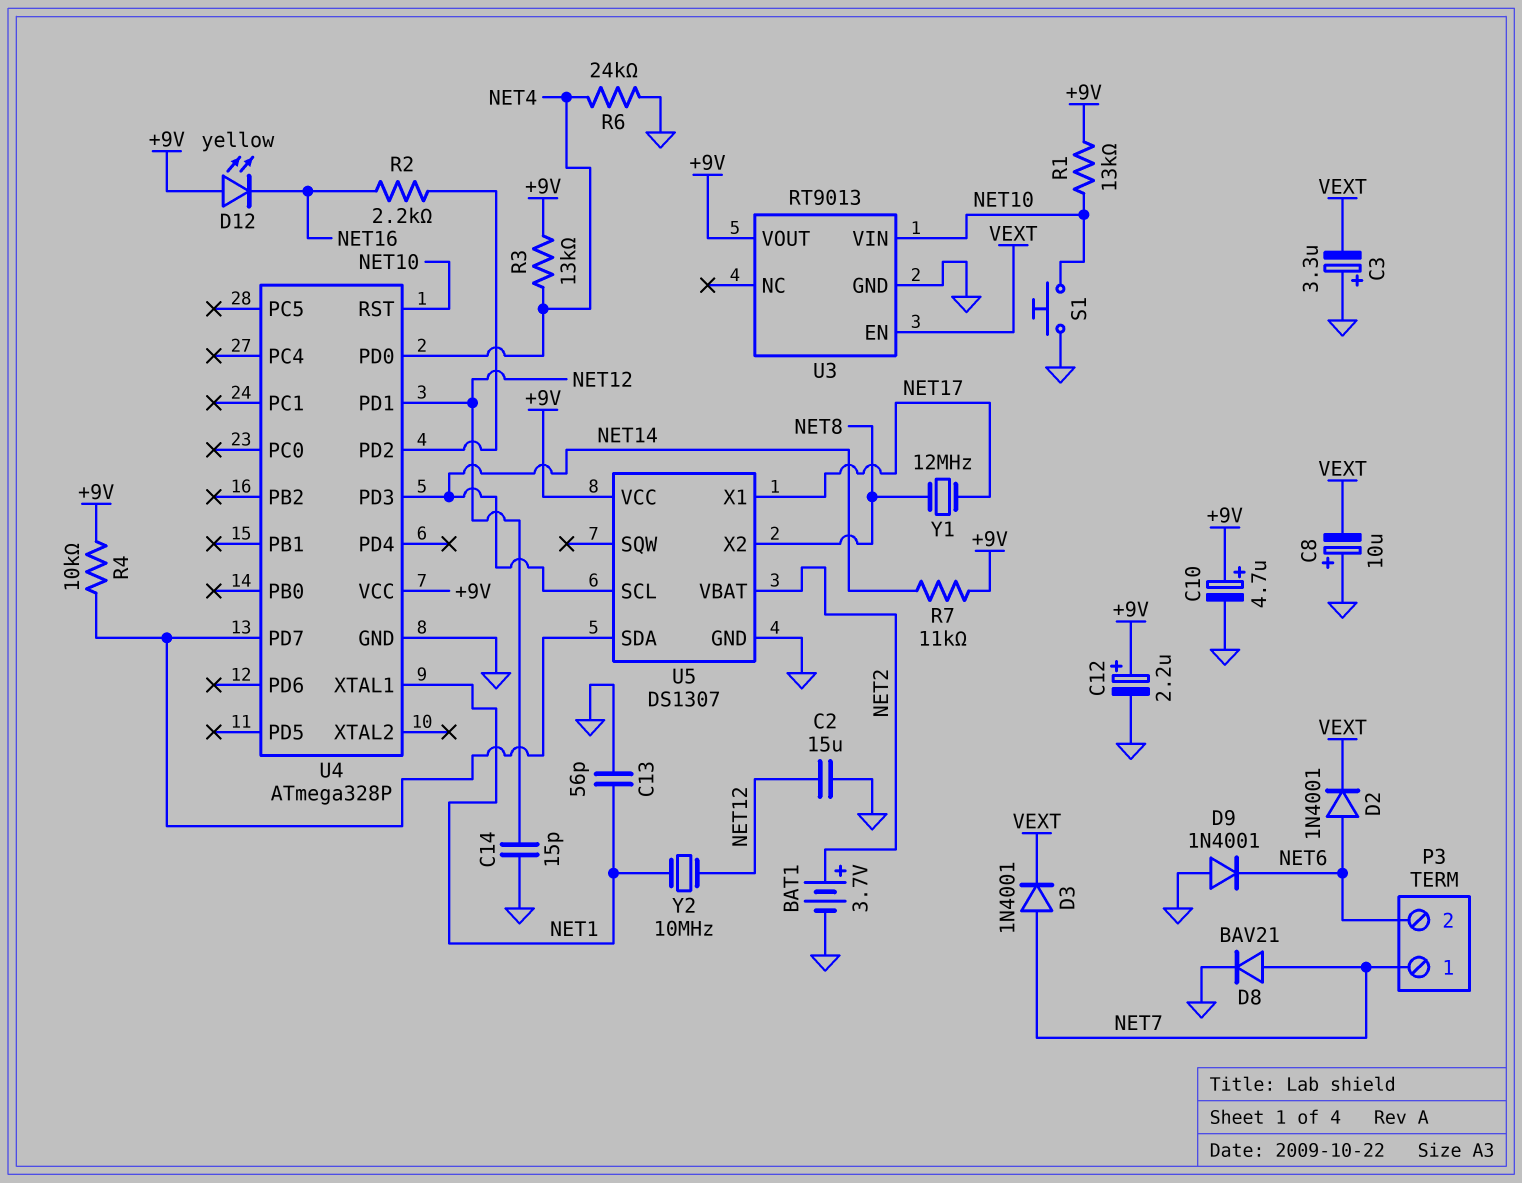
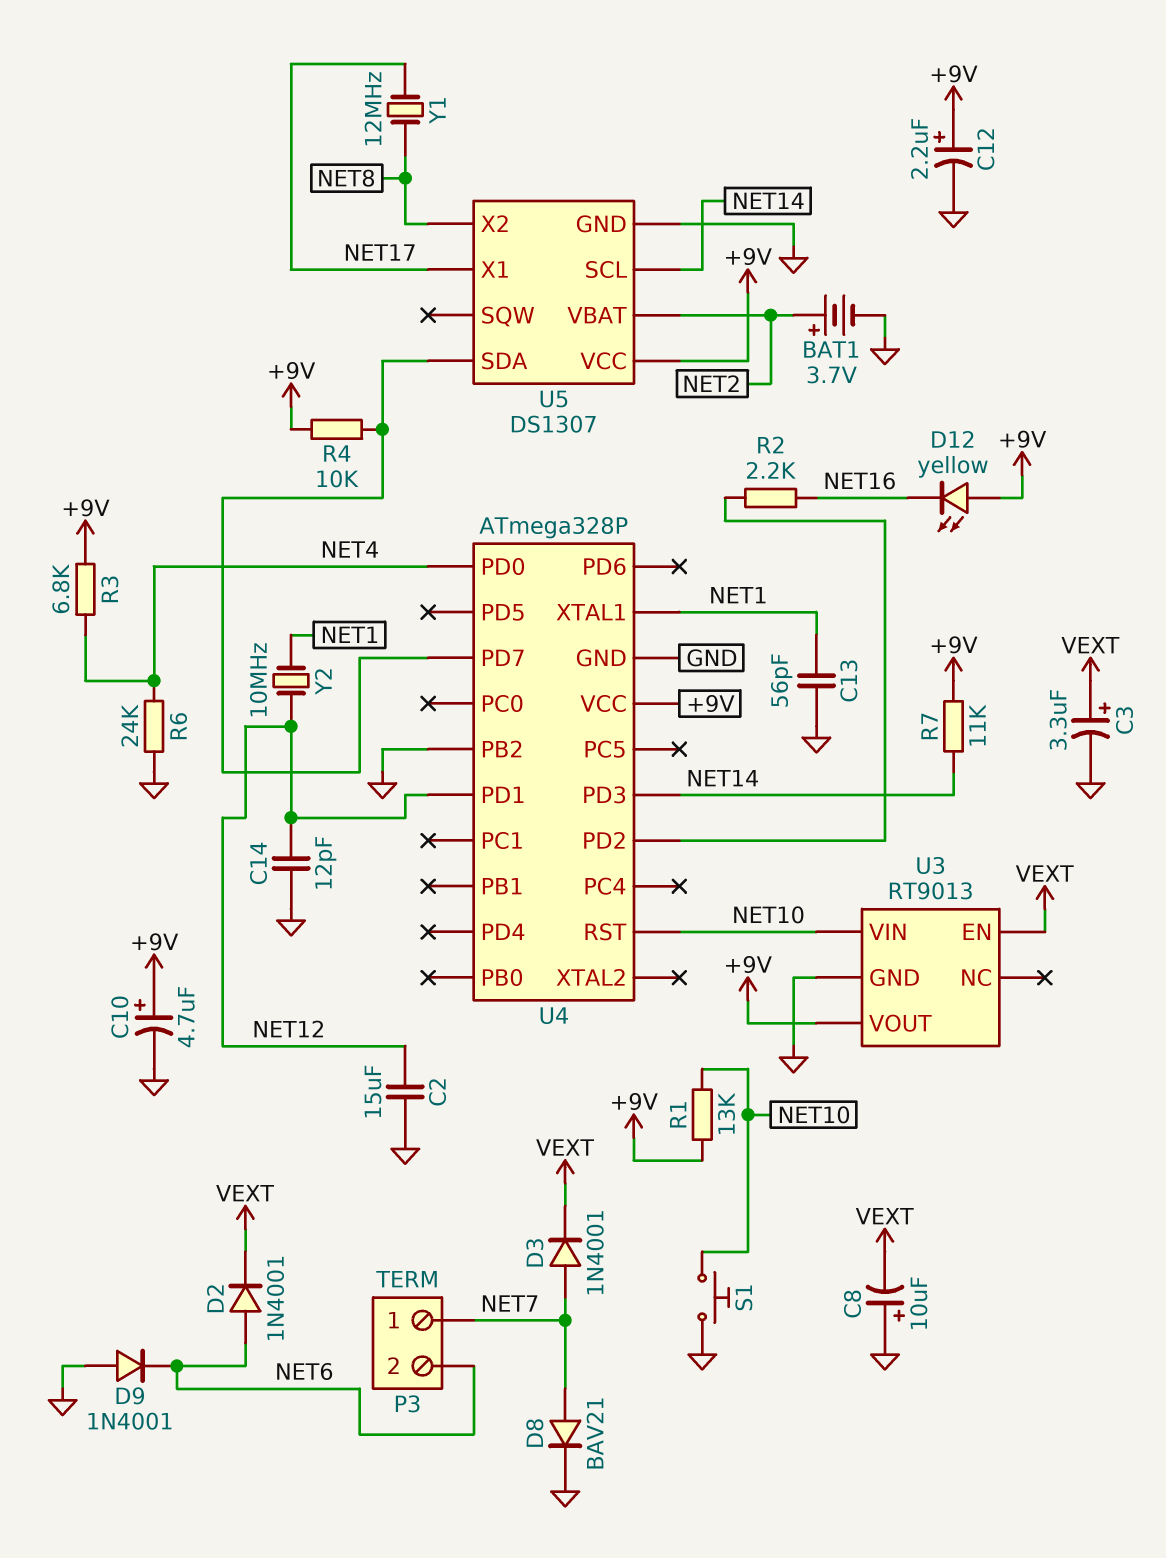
C3: 3.3uF (plus GND, minus VEXT) -> 3.3uF (plus VEXT, minus GND)
C14: 15pF (GND, NET12) -> 12pF (GND, NET12)
R3: 13k (+9V, NET4) -> 6.8k (+9V, NET4)
U4 pin PB2: none -> GND

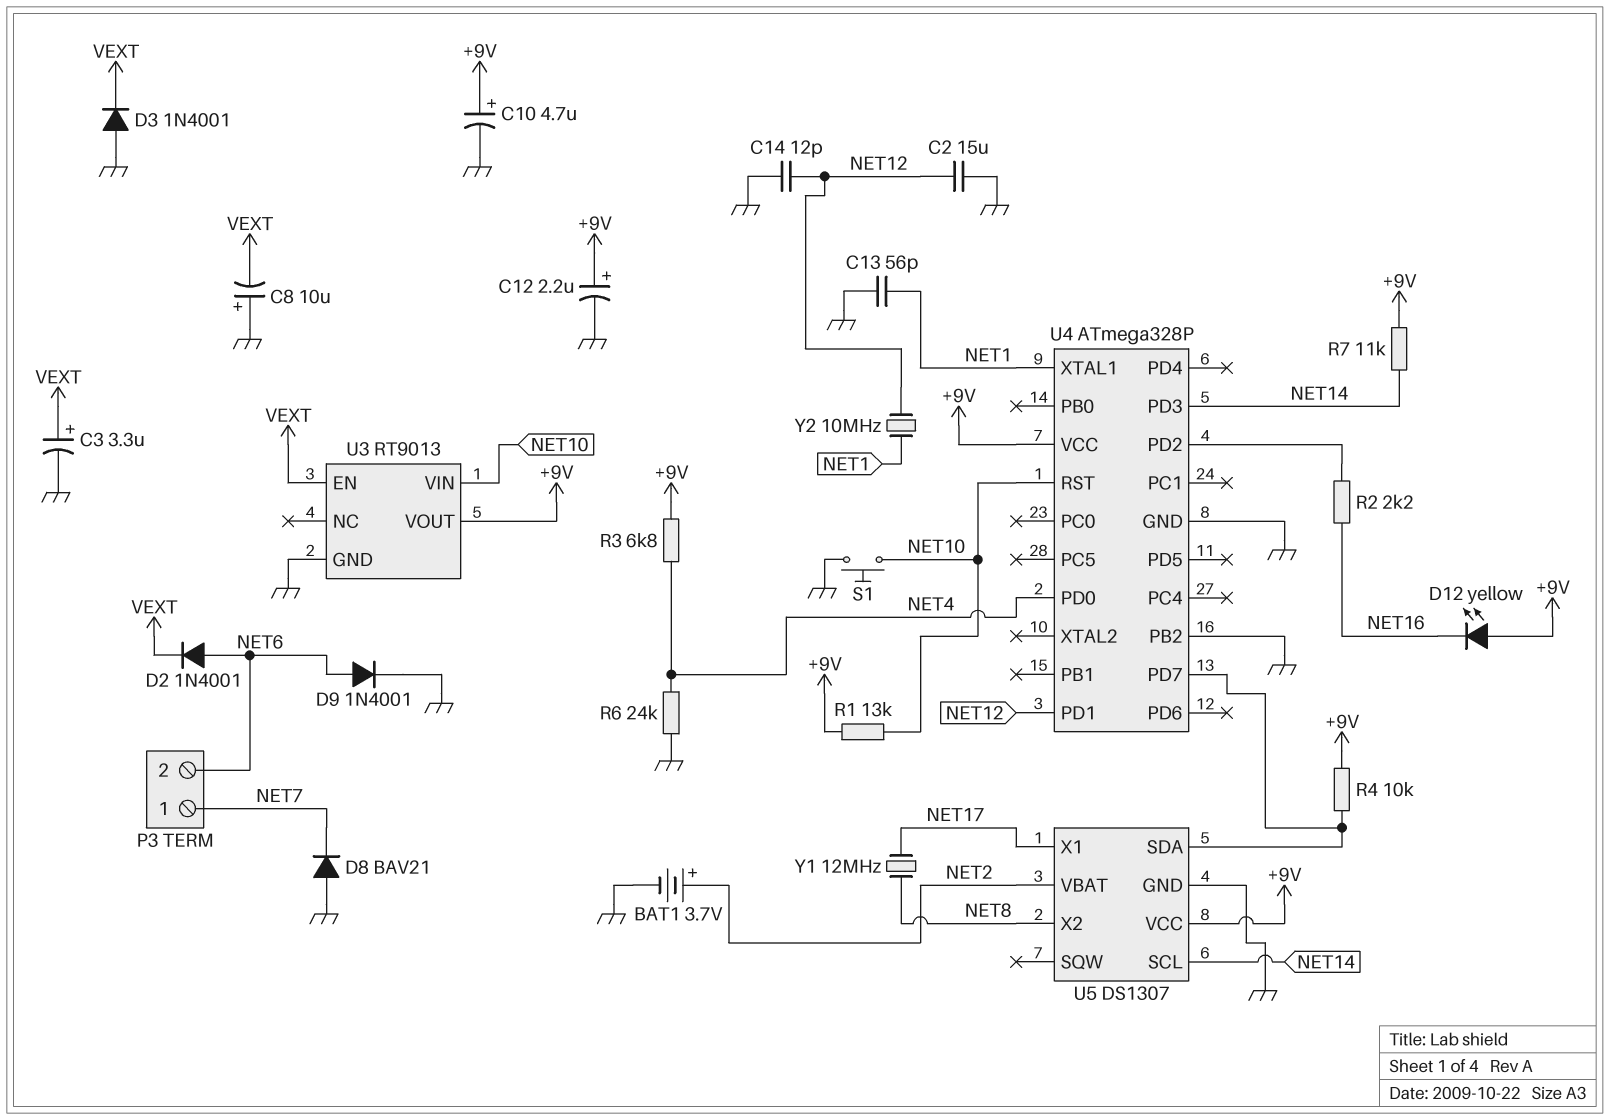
D3: diode 1N4001 (A NET7, K VEXT) -> diode 1N4001 (A GND, K VEXT)
D8: diode BAV21 (A NET7, K GND) -> diode BAV21 (A GND, K NET7)
D9: diode 1N4001 (A GND, K NET6) -> diode 1N4001 (A NET6, K GND)

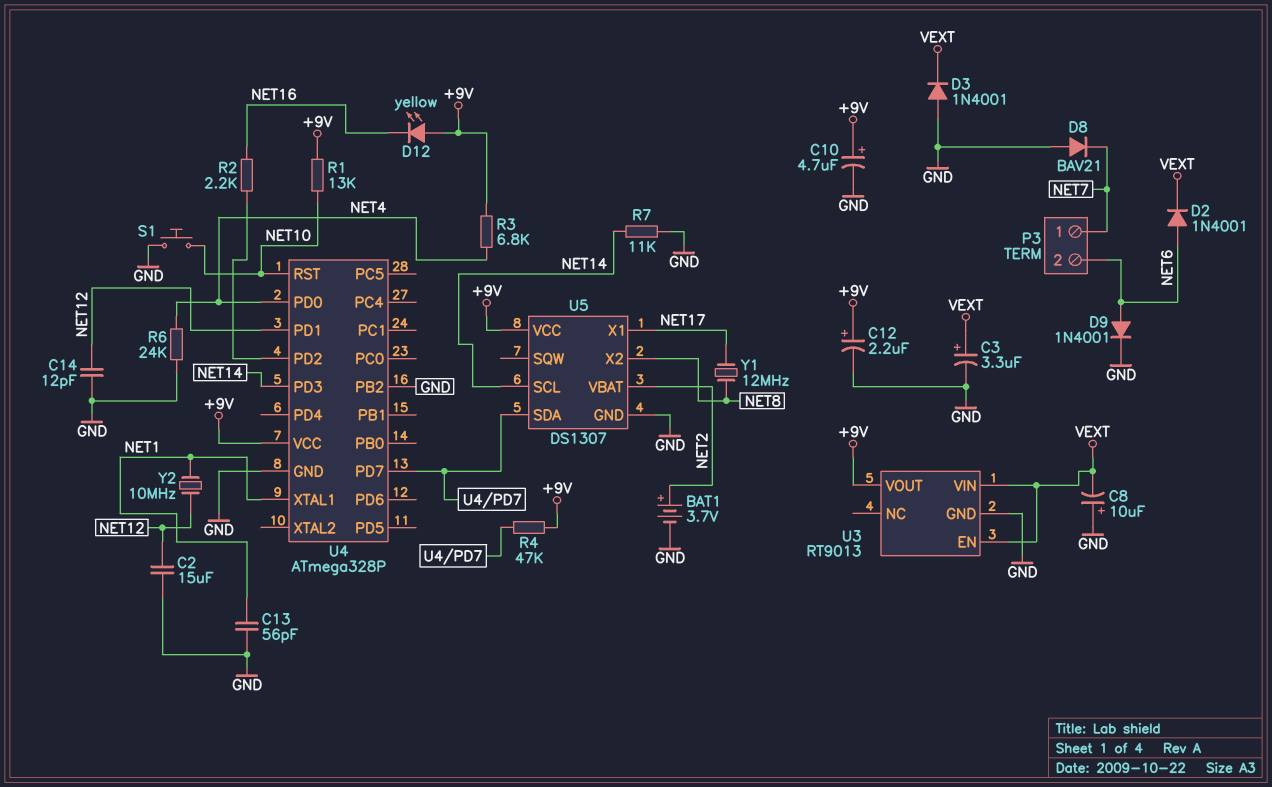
R4: 10k (+9V, U4/PD7) -> 47k (+9V, U4/PD7)
R7: 11k (+9V, NET14) -> 11k (GND, NET14)
U3 pin VIN: NET10 -> VEXT

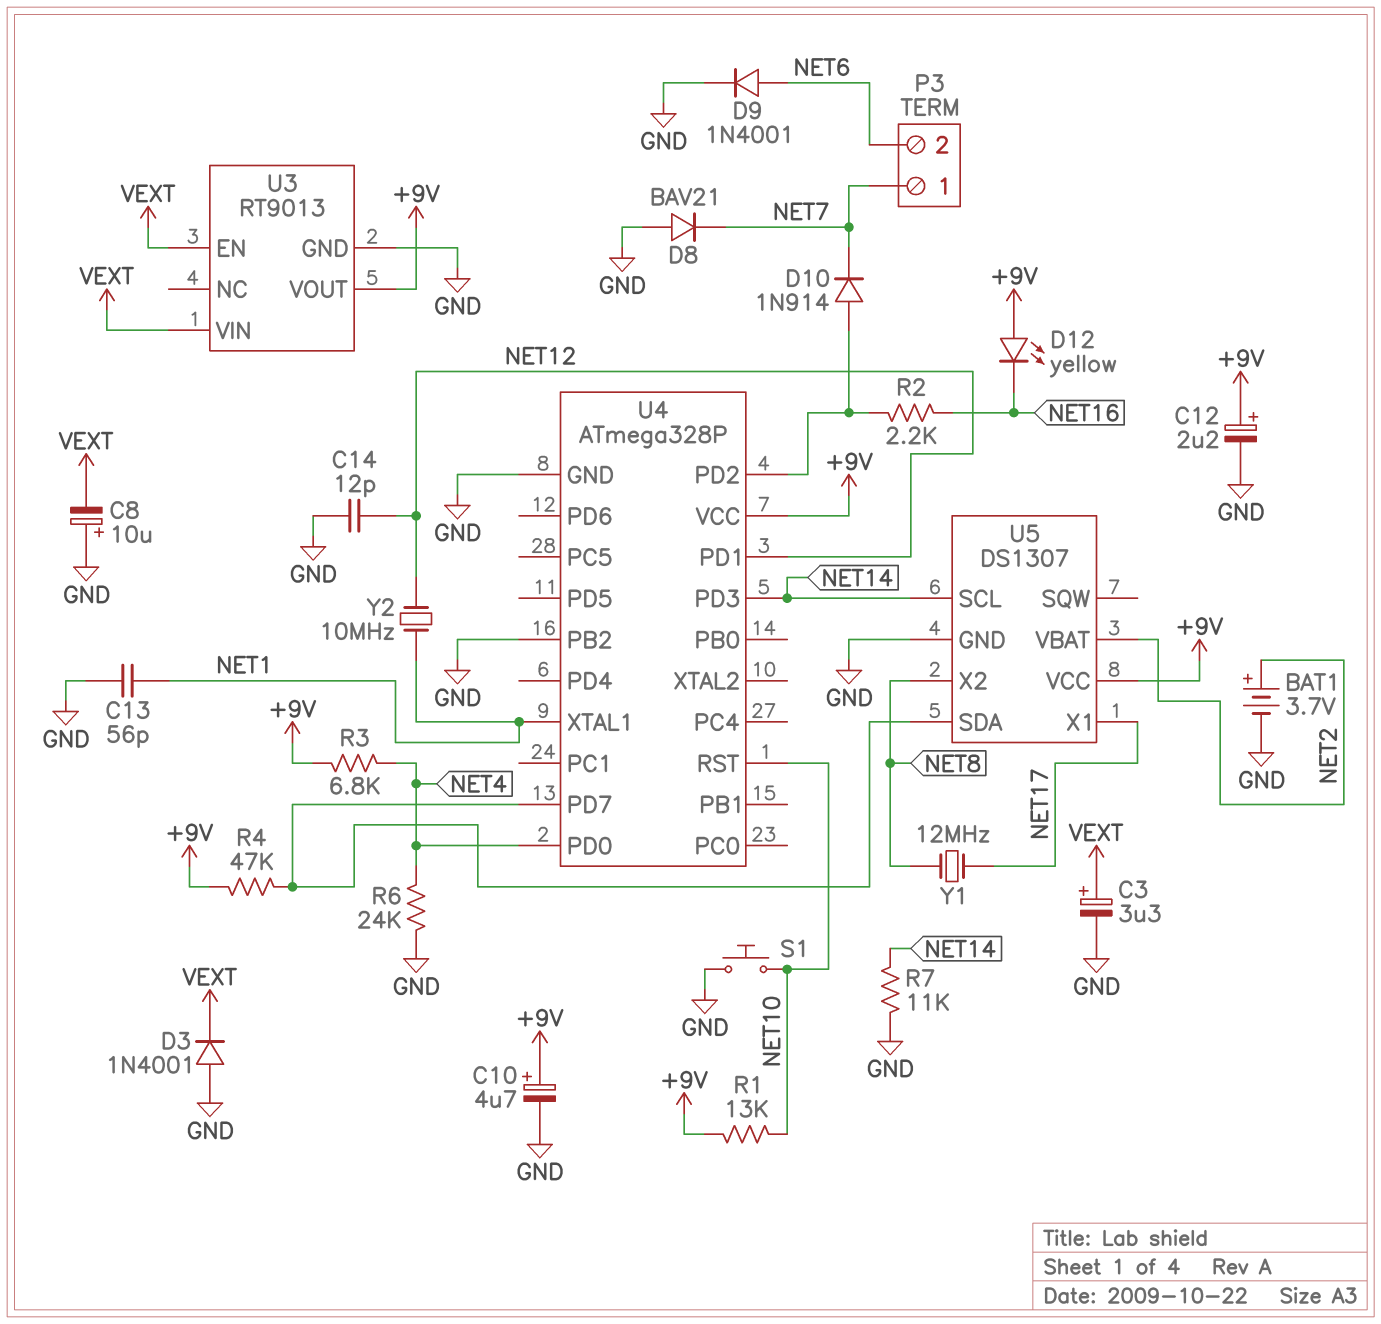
C2: 15uF (GND, NET12) -> none
D2: diode 1N4001 (A NET6, K VEXT) -> none
D10: none -> diode 1N914 (A U4/PD2, K NET7)

